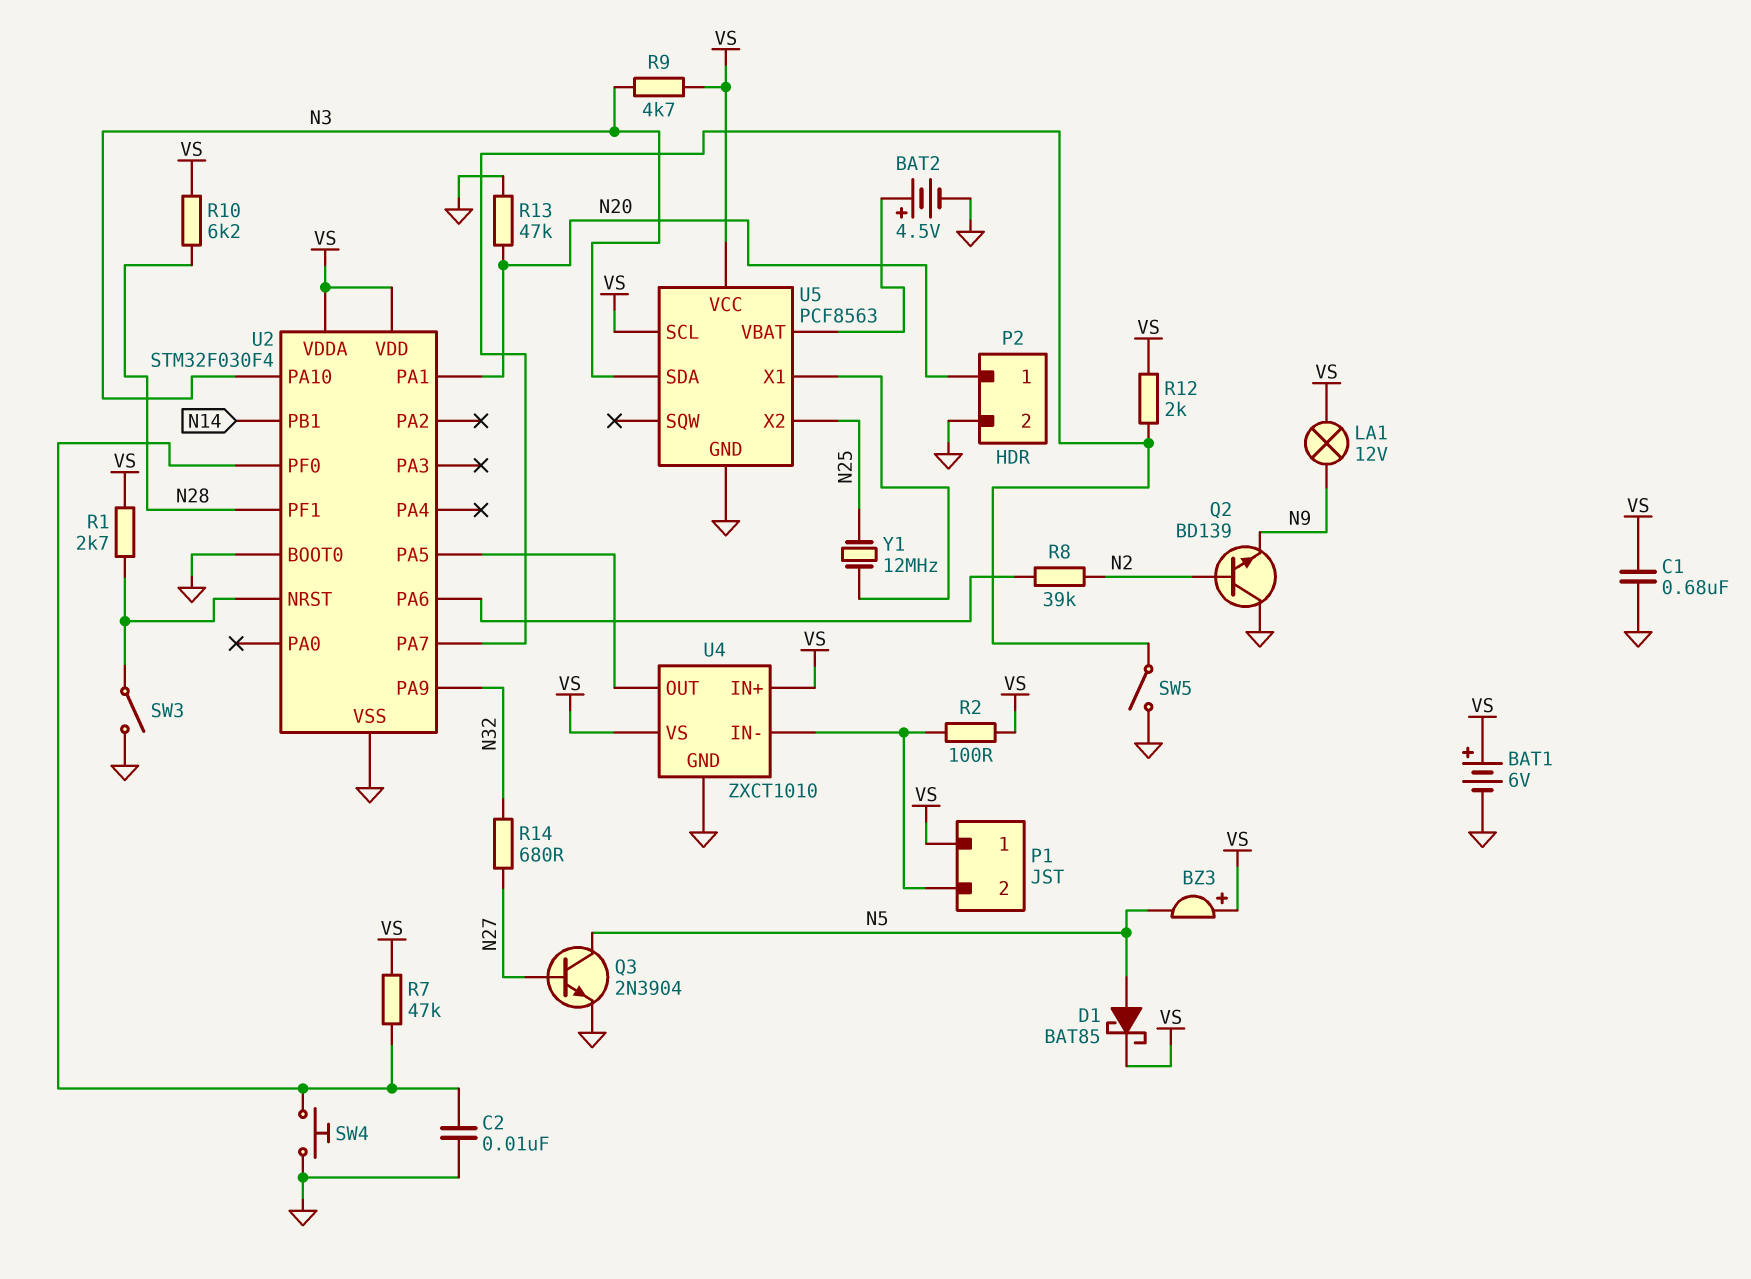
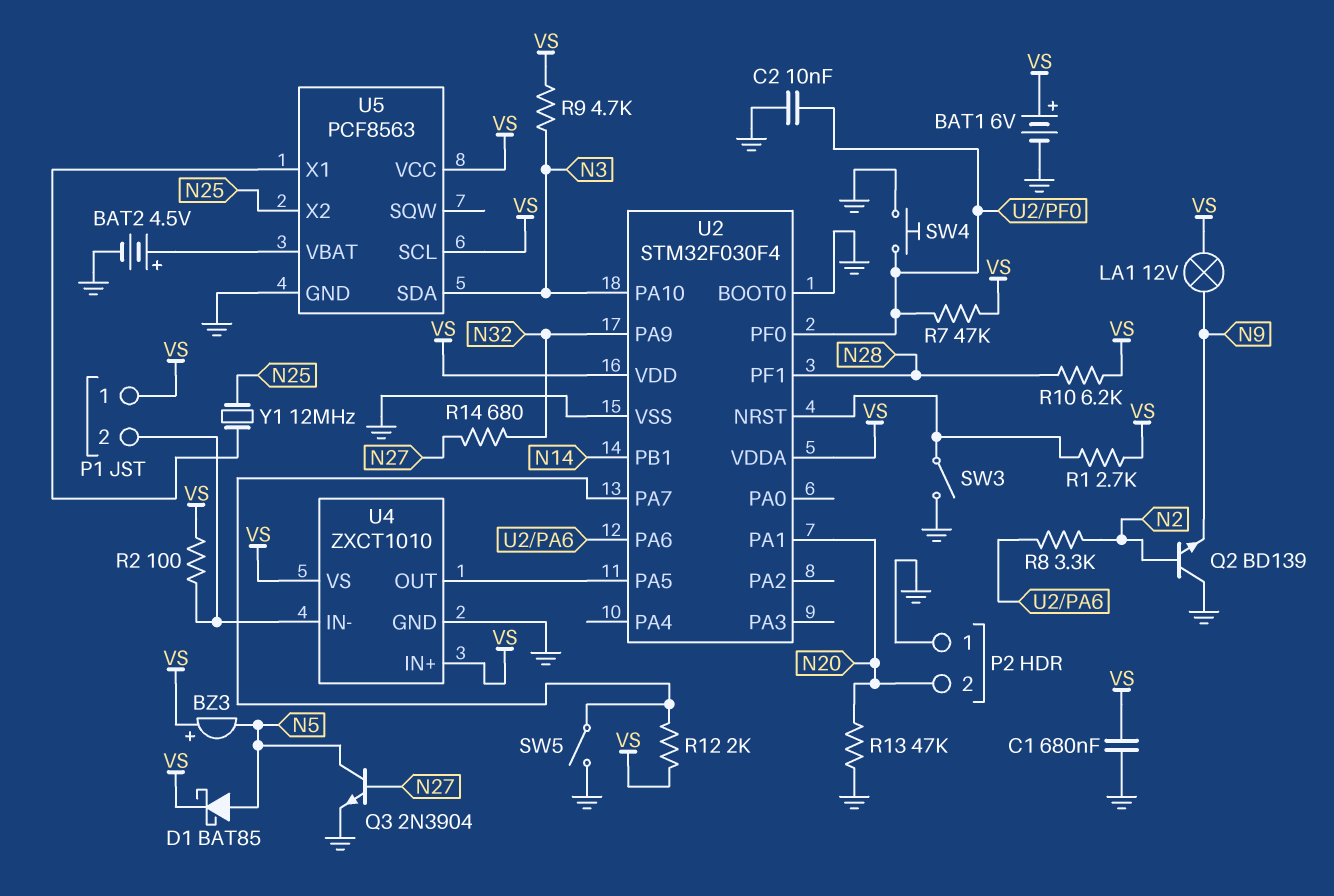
P2 pin 1: N20 -> GND
P2 pin 2: GND -> N20
R8: 39k (N2, U2/PA6) -> 3.3k (N2, U2/PA6)

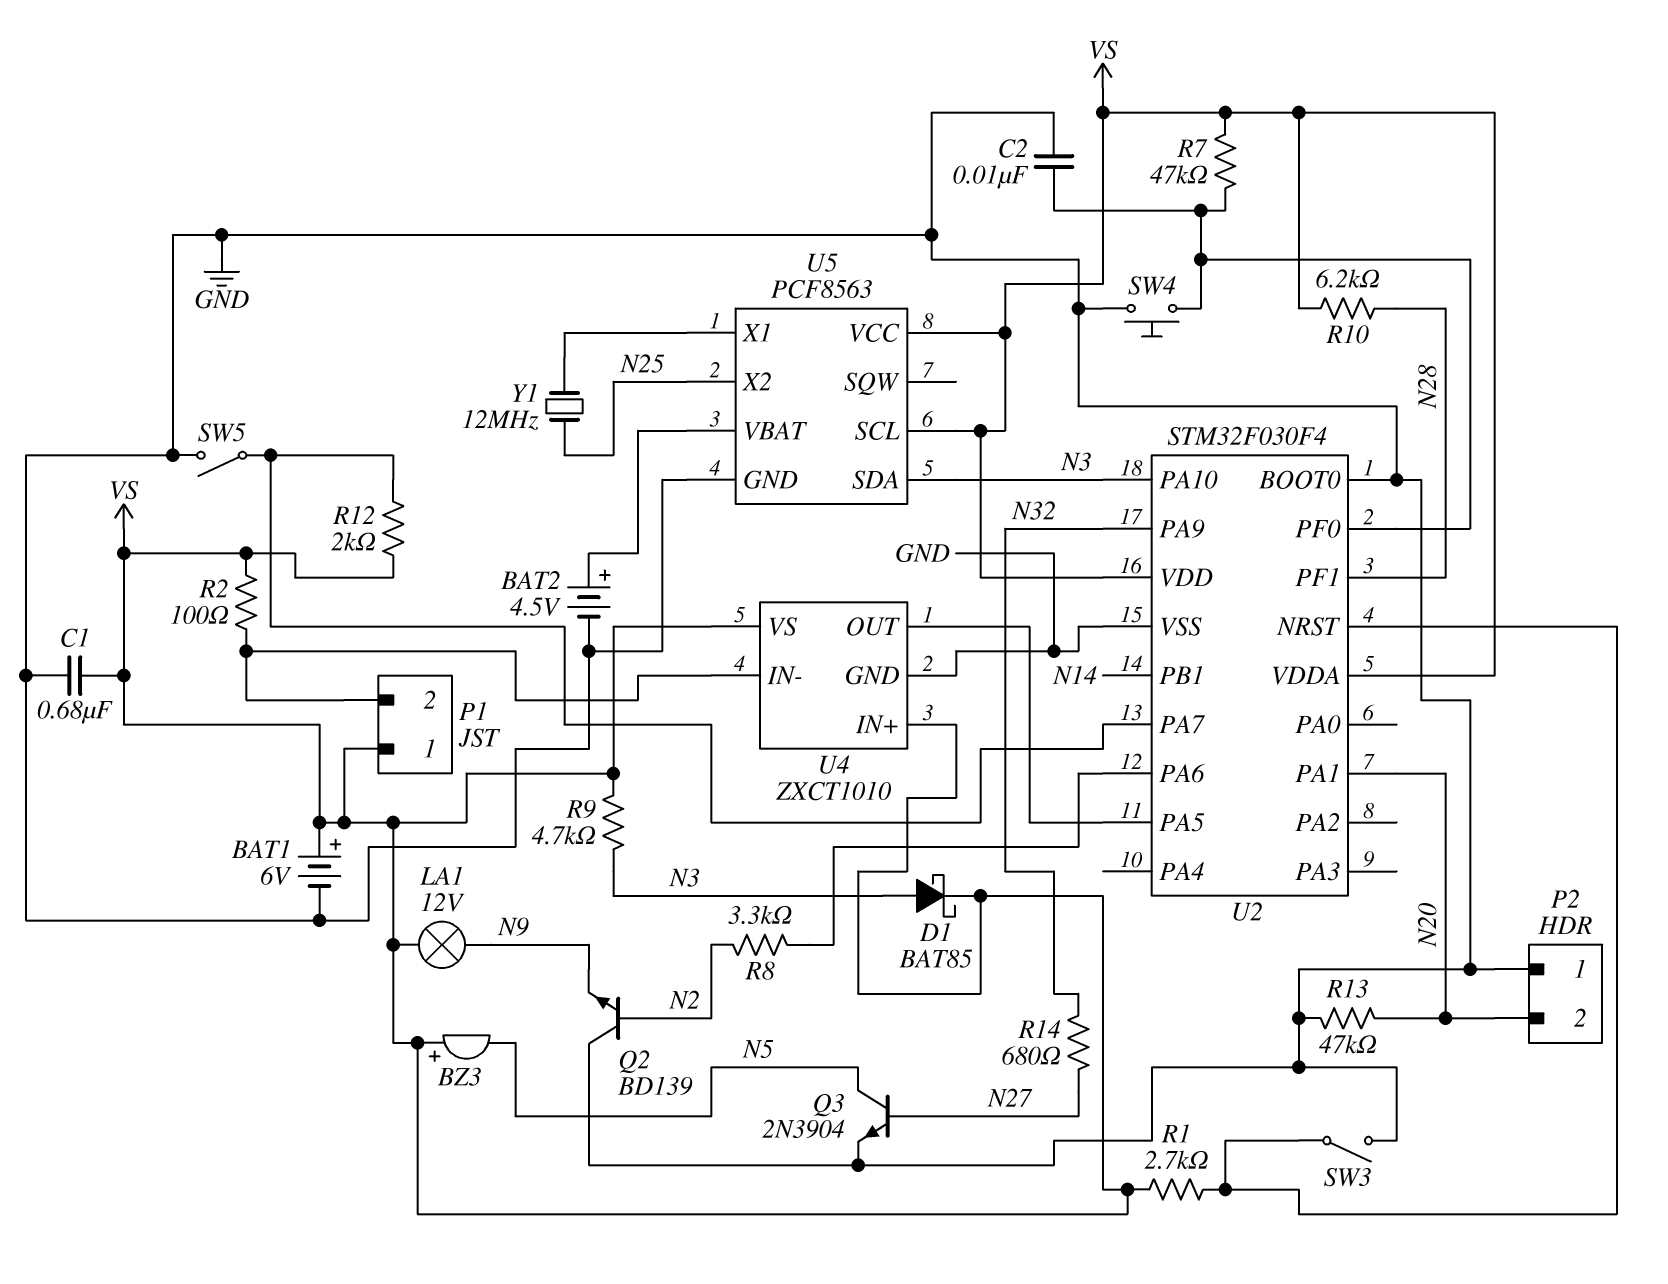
D1: schottky BAT85 (A N5, K VS) -> schottky BAT85 (A N3, K VS)

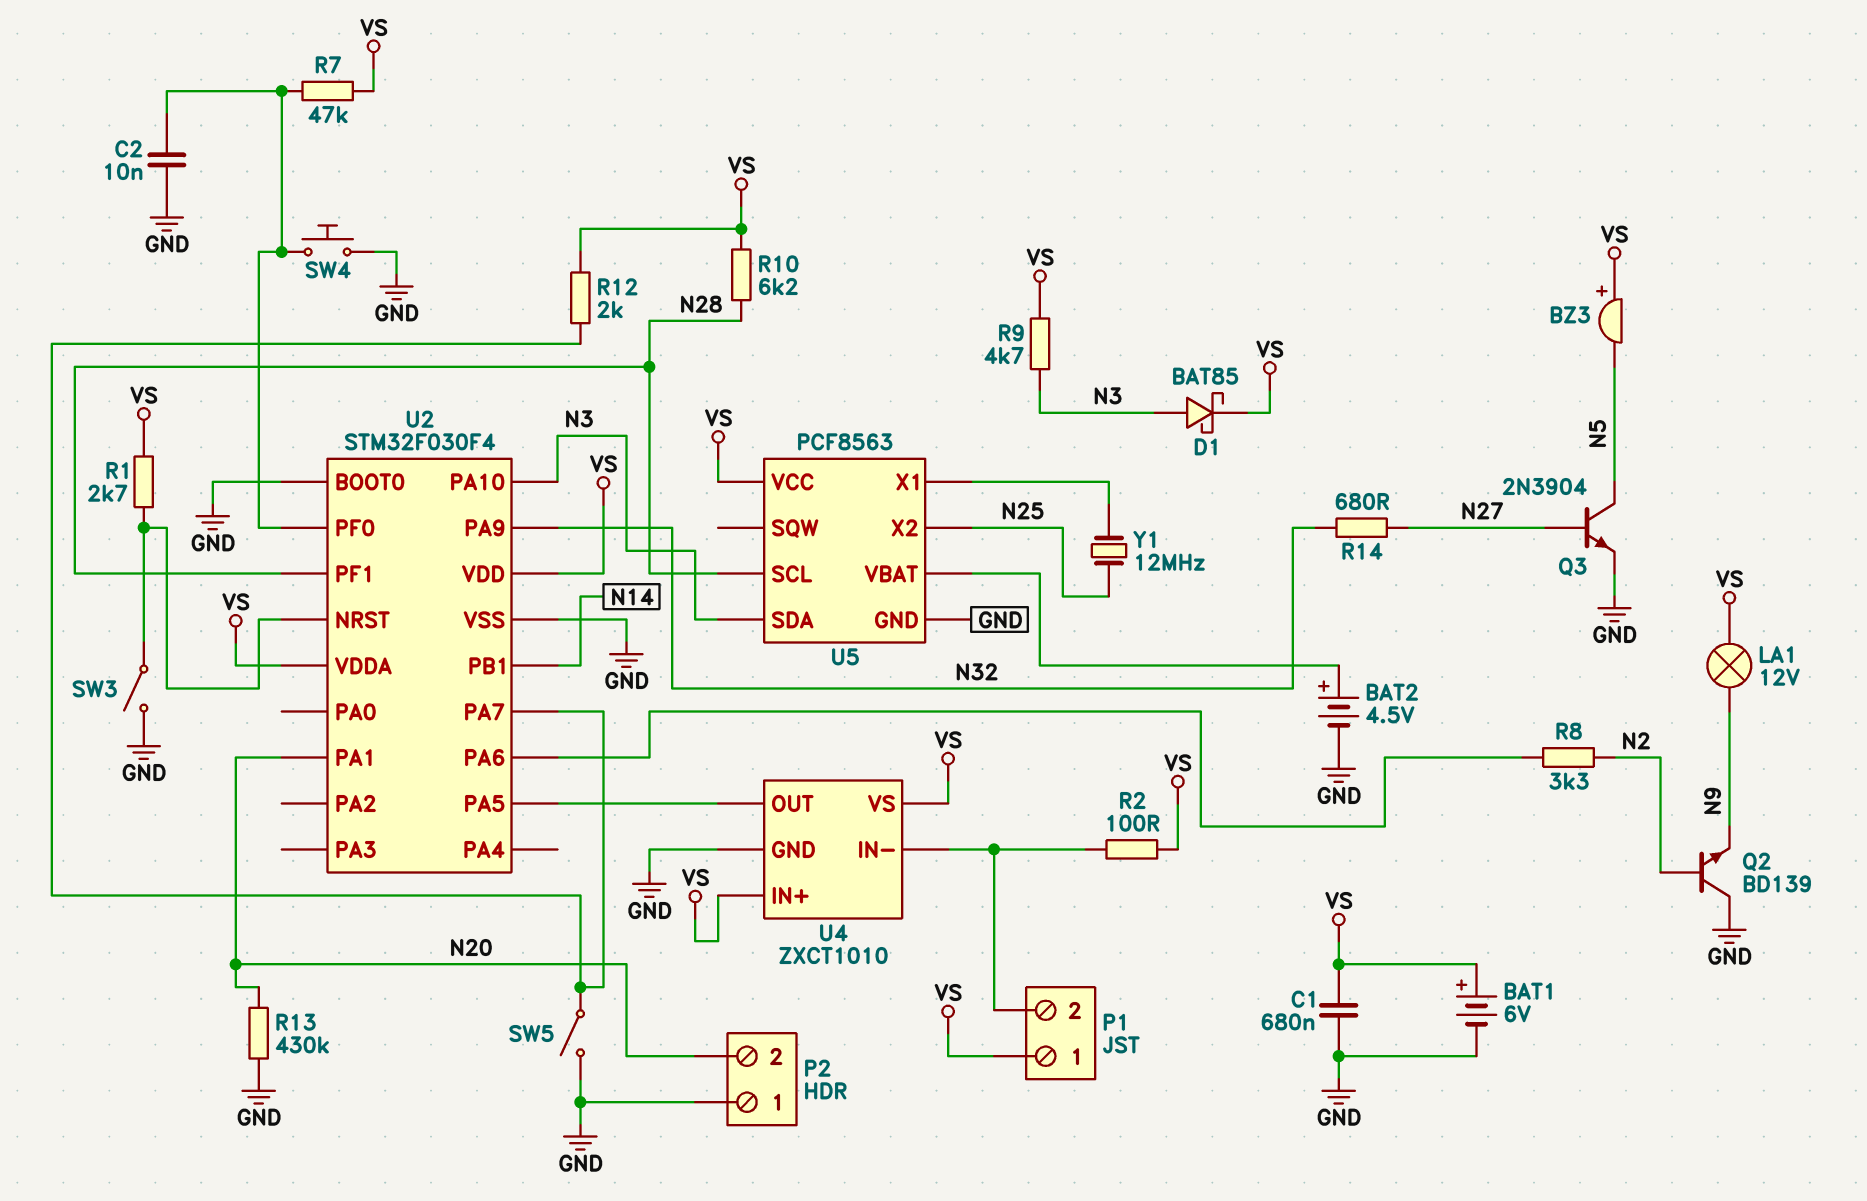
R13: 47k (GND, N20) -> 430k (GND, N20)
U5 pin SCL: VS -> N28

